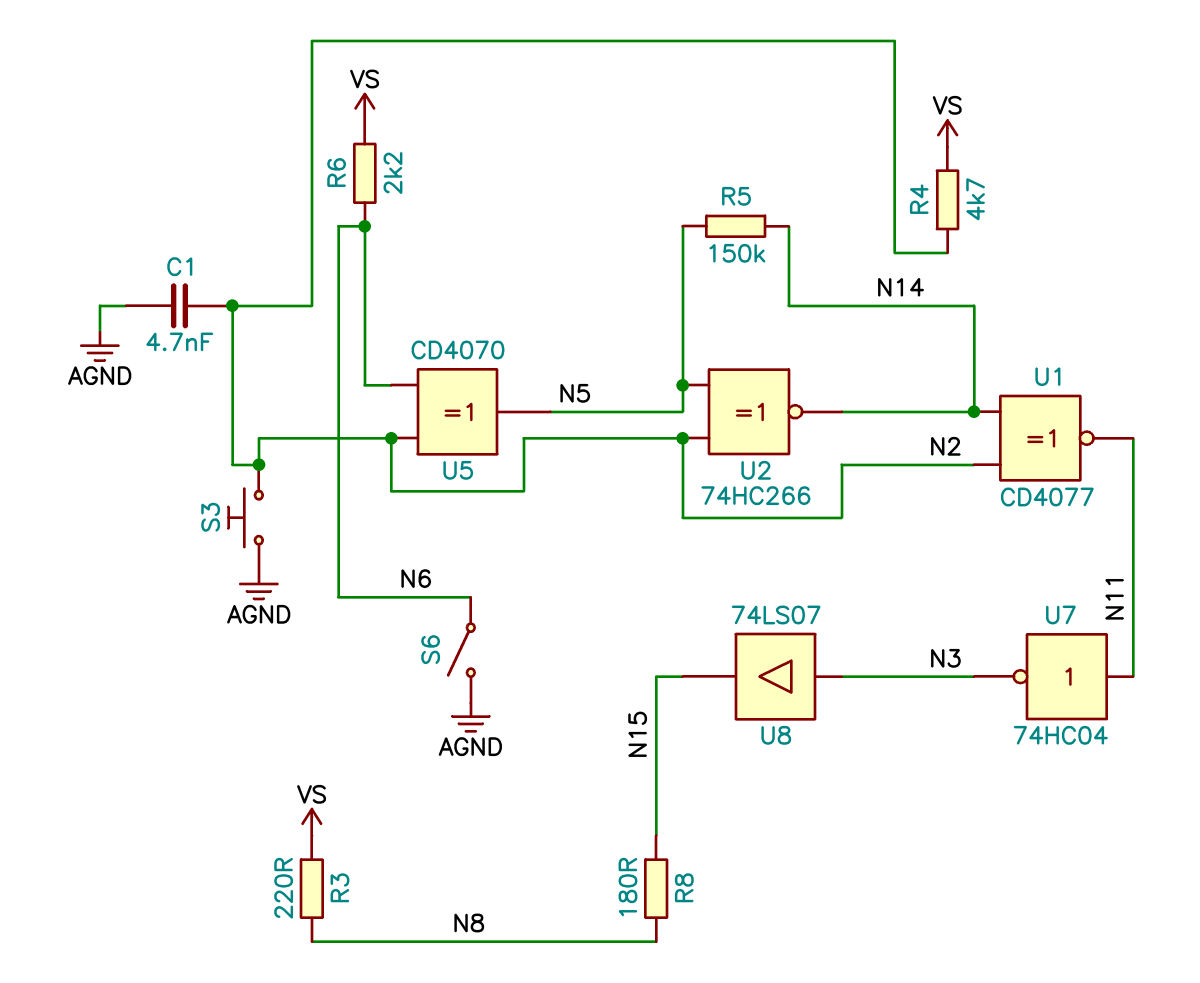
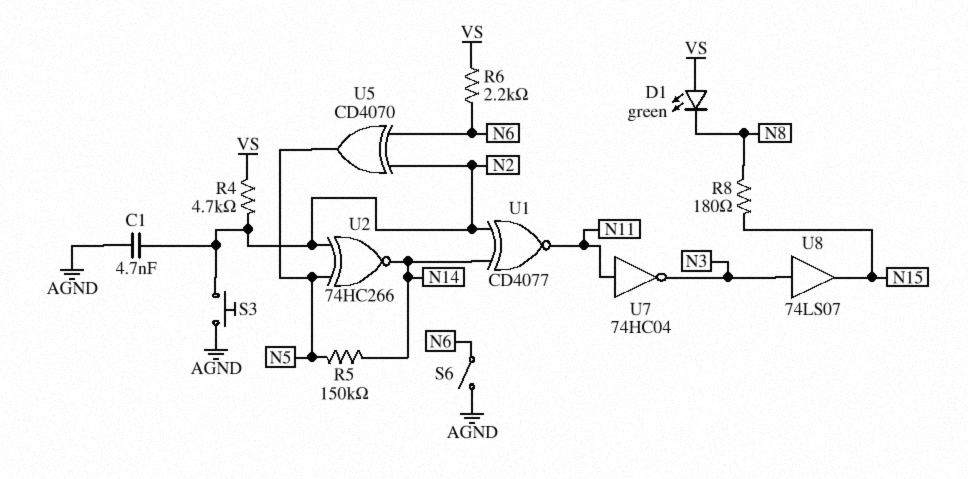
D1: none -> LED green (A VS, K N8)
R3: 220 (N8, VS) -> none

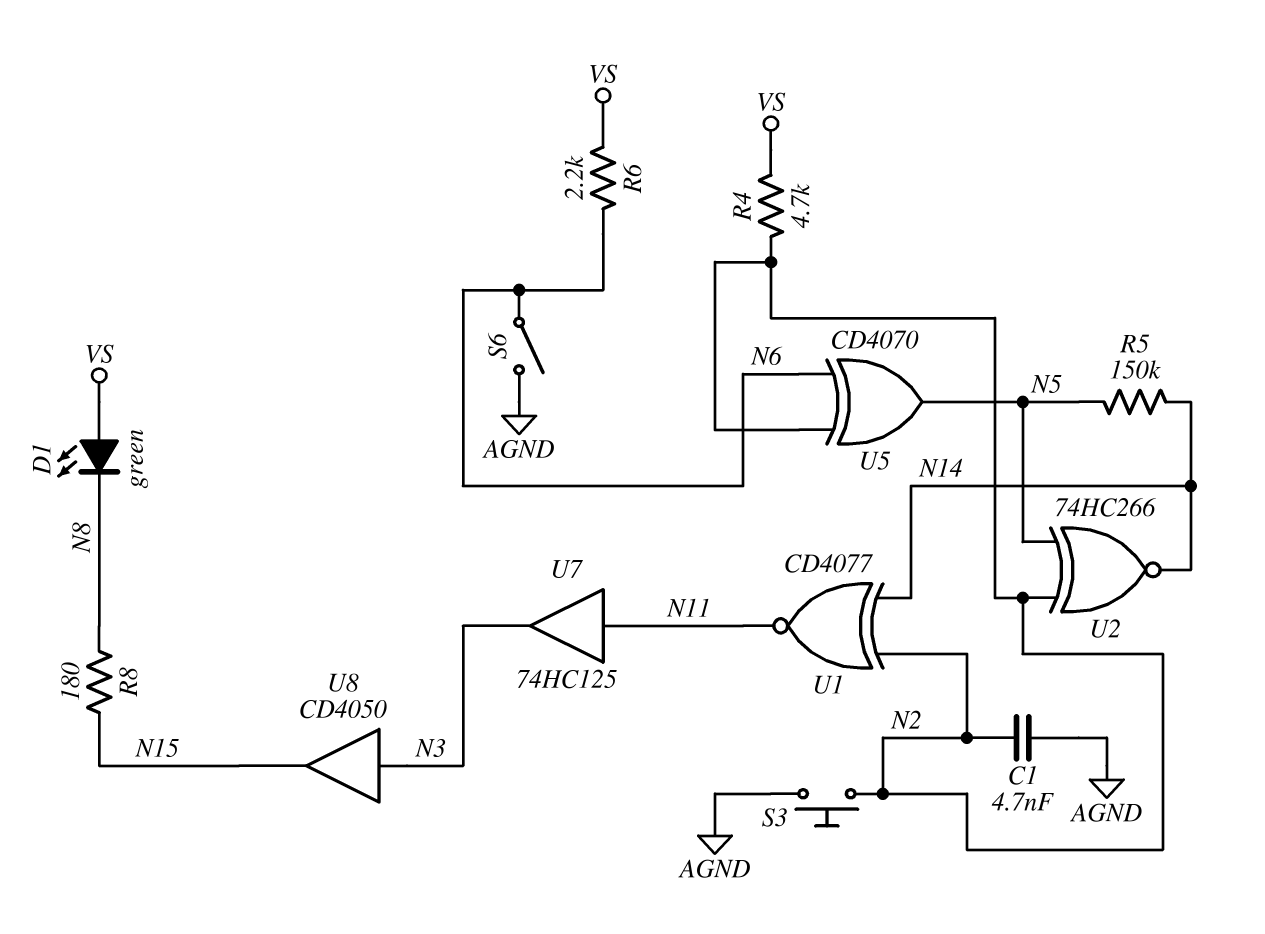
U7: NOT 74HC04 (in N11, out N3) -> buffer 74HC125 (in N11, out N3)
U8: buffer 74LS07 (in N3, out N15) -> buffer CD4050 (in N3, out N15)

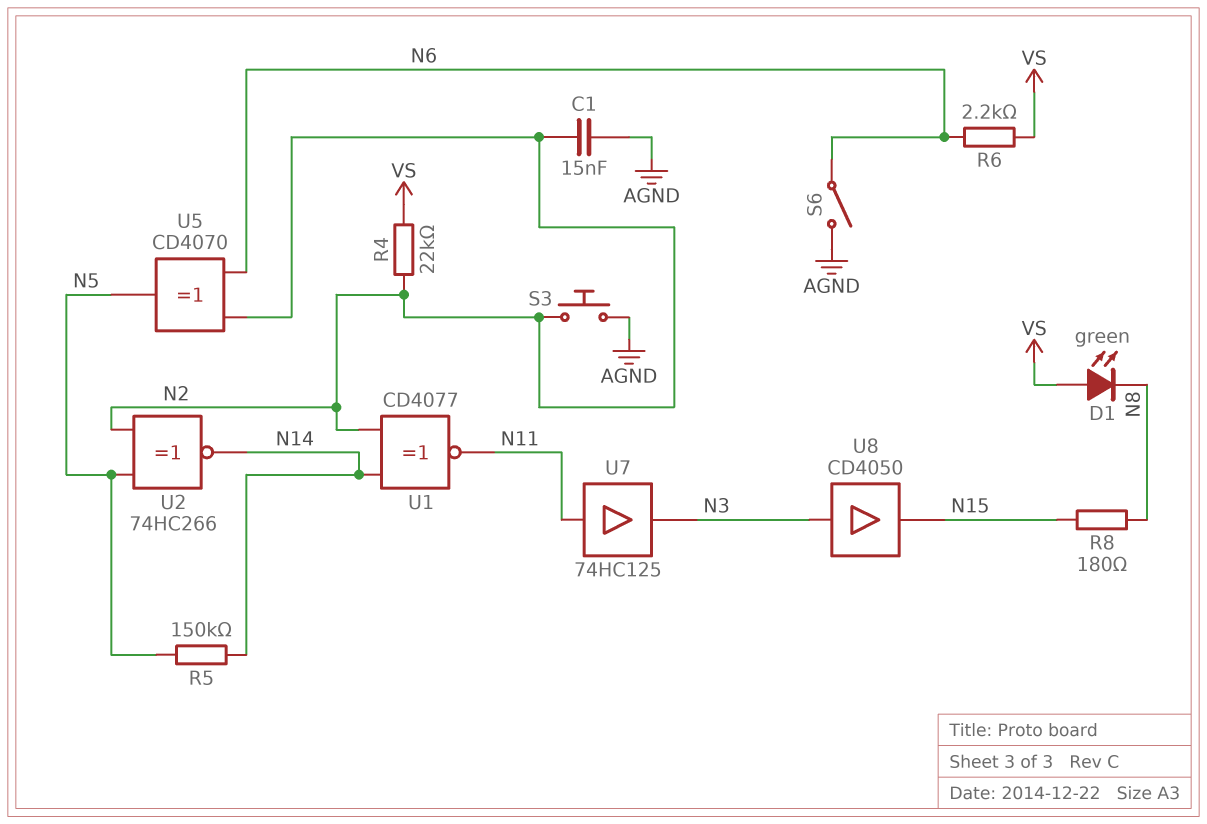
C1: 4.7nF (AGND, N2) -> 15nF (AGND, N2)
R4: 4.7k (N2, VS) -> 22k (N2, VS)

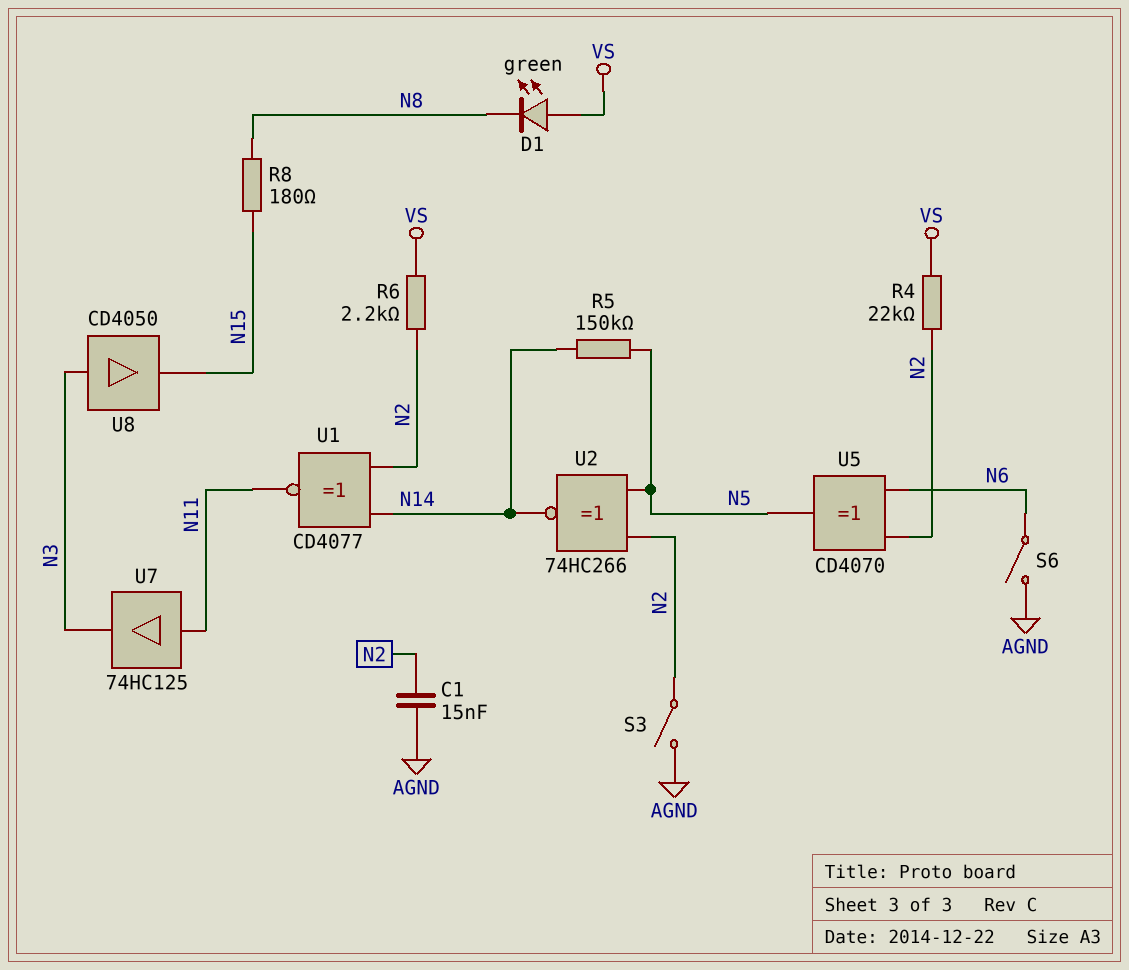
R6: 2.2k (N6, VS) -> 2.2k (N2, VS)
S3: button (AGND, N2) -> switch (AGND, N2)

